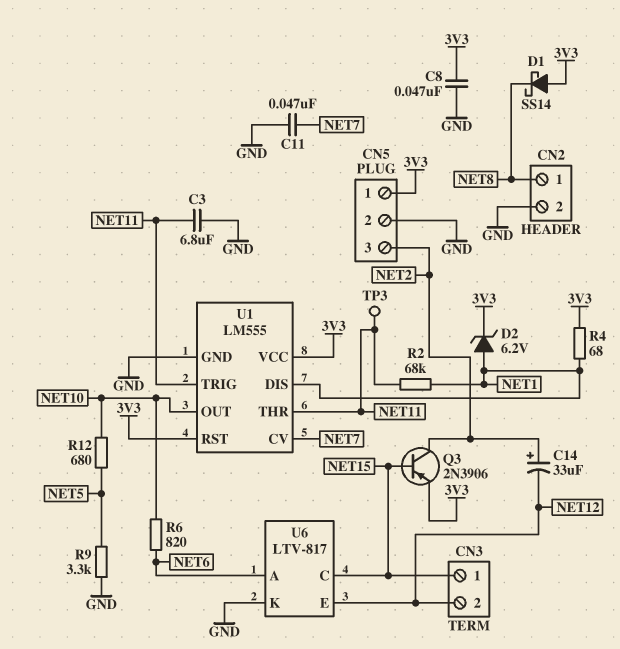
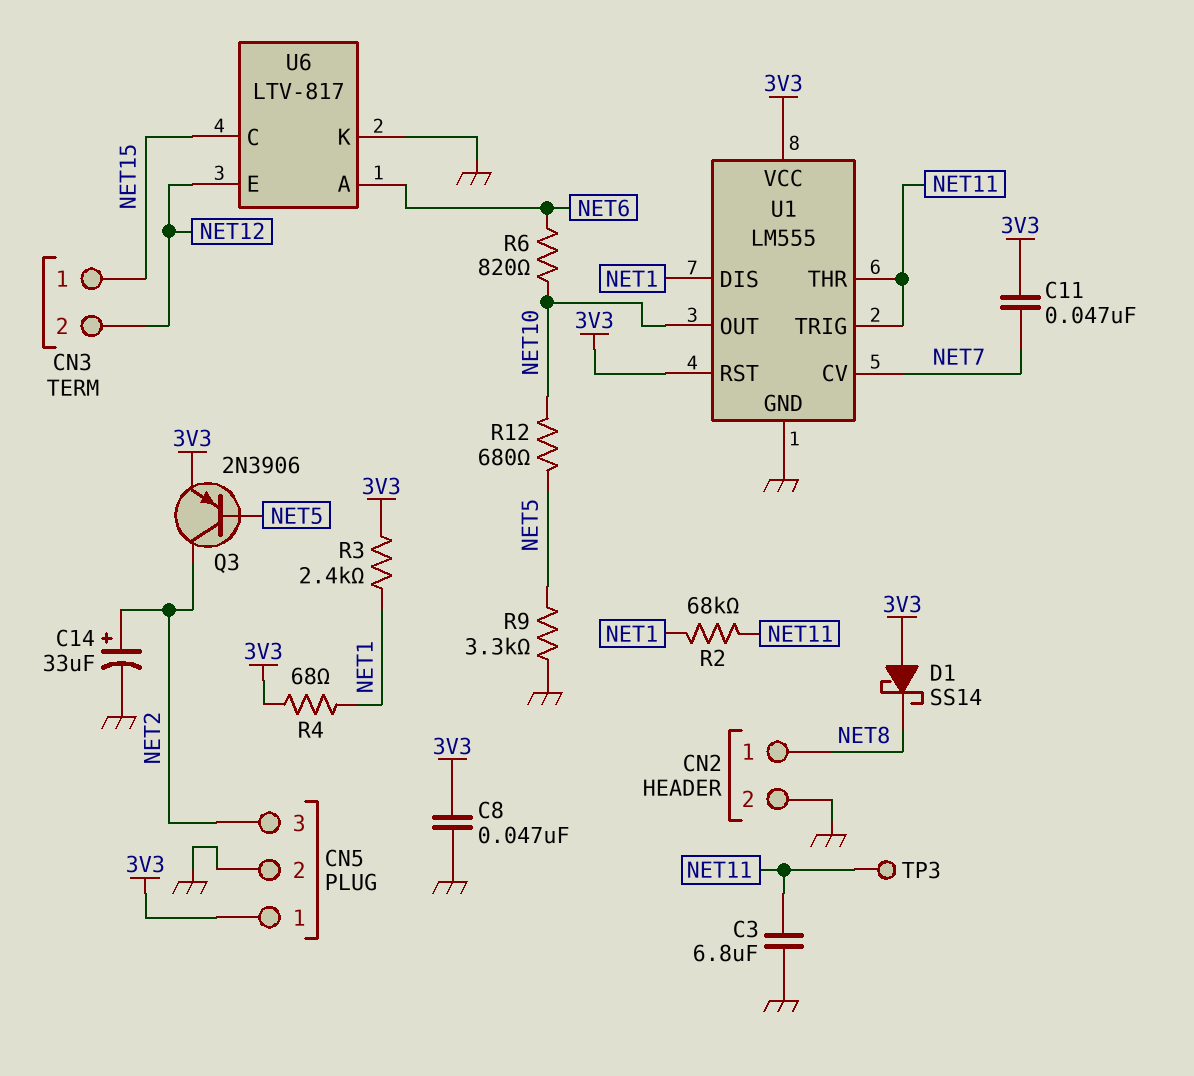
C11: 47nF (GND, NET7) -> 47nF (3V3, NET7)
C14: 33uF (plus NET2, minus NET12) -> 33uF (plus NET2, minus GND)
D2: zener 6.2V (A NET1, K 3V3) -> none
Q3: PNP 2N3906 (B NET15, C NET2, E 3V3) -> PNP 2N3906 (B NET5, C NET2, E 3V3)
R3: none -> 2.4k (3V3, NET1)

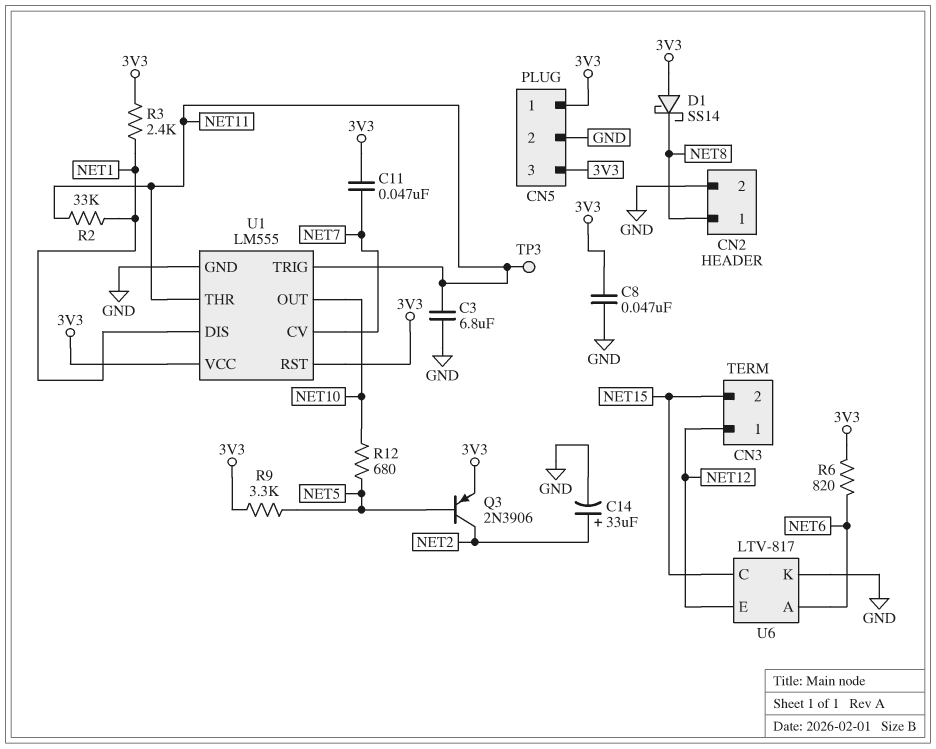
CN3 pin 1: NET15 -> NET12
CN3 pin 2: NET12 -> NET15
CN5 pin 3: NET2 -> 3V3
R2: 68k (NET1, NET11) -> 33k (NET1, NET11)
R4: 68 (3V3, NET1) -> none
R6: 820 (NET6, NET10) -> 820 (3V3, NET6)
R9: 3.3k (GND, NET5) -> 3.3k (3V3, NET5)

